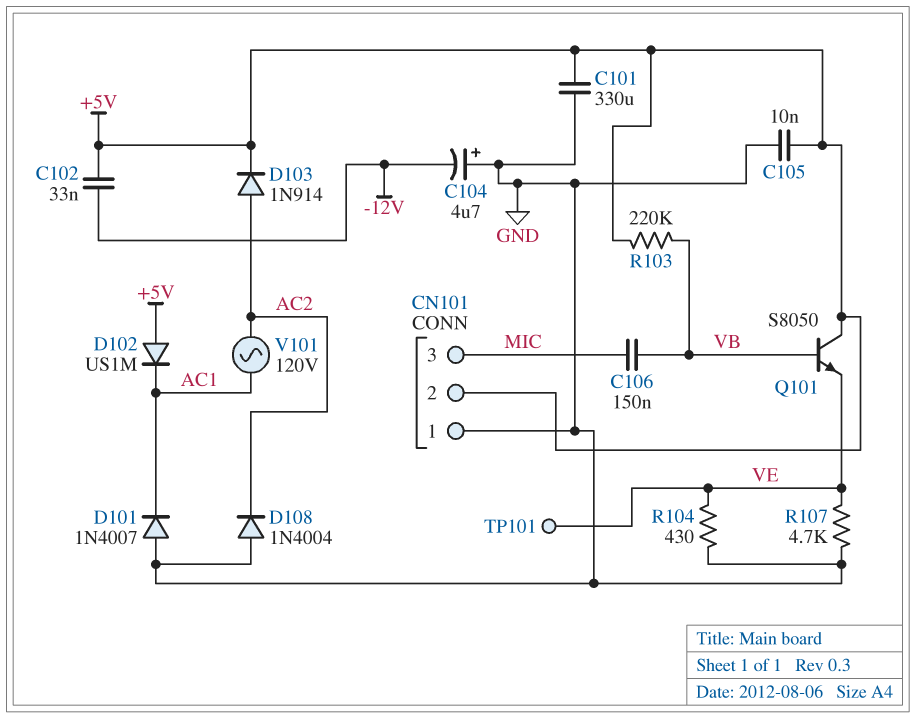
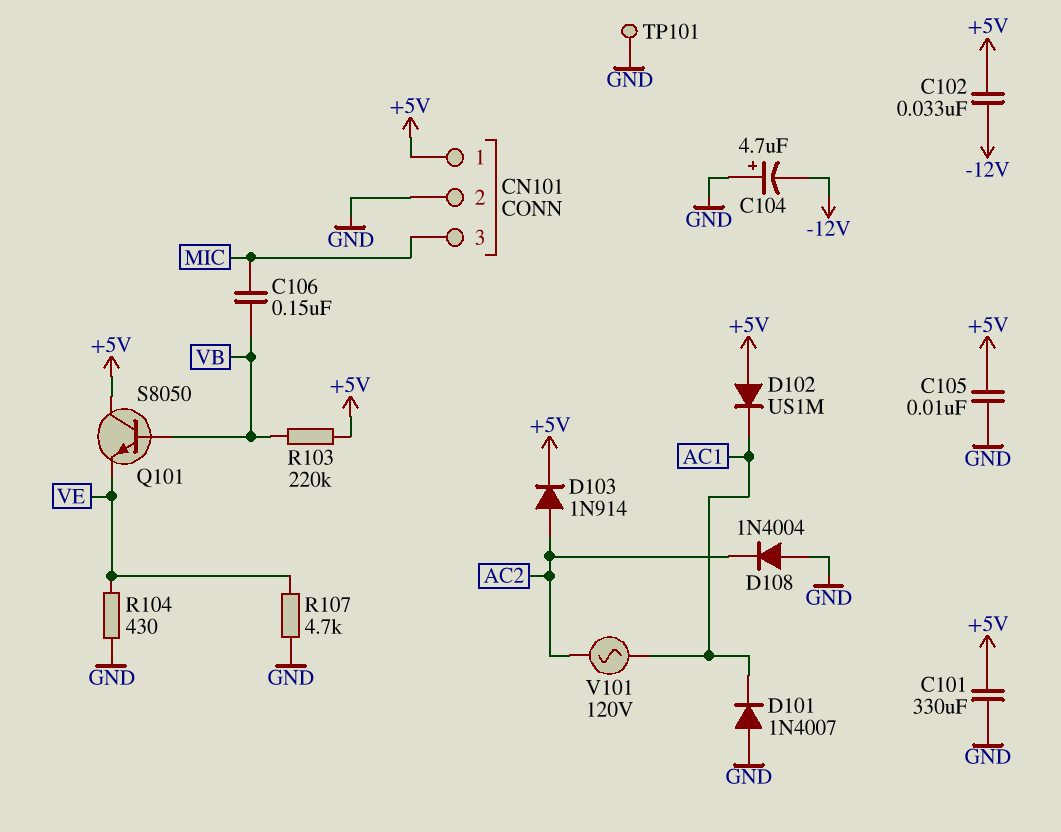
CN101 pin 1: GND -> +5V
CN101 pin 2: +5V -> GND
TP101: test point (VE) -> test point (GND)

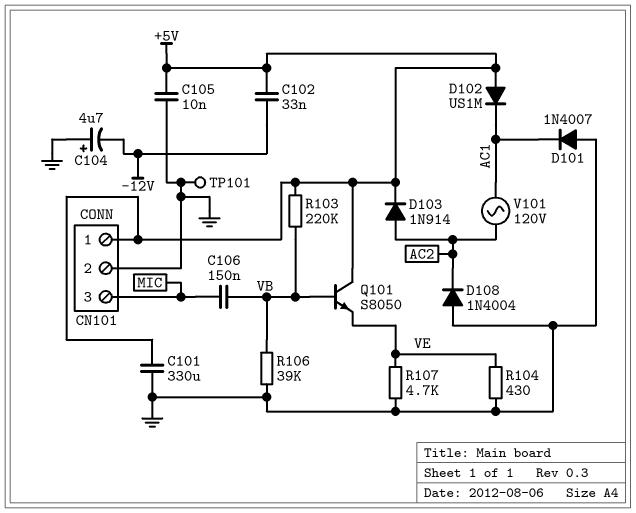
R106: none -> 39k (GND, VB)

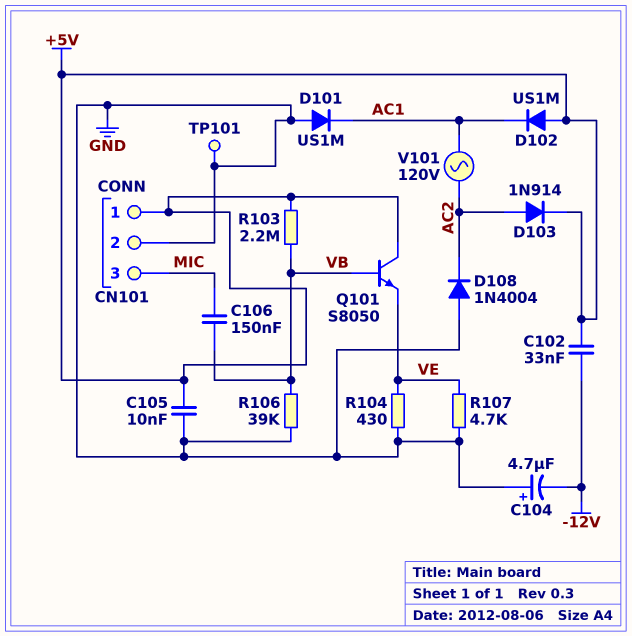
C101: 330uF (+5V, GND) -> none
D101: diode 1N4007 (A GND, K AC1) -> diode US1M (A GND, K AC1)
R103: 220k (+5V, VB) -> 2.2M (+5V, VB)

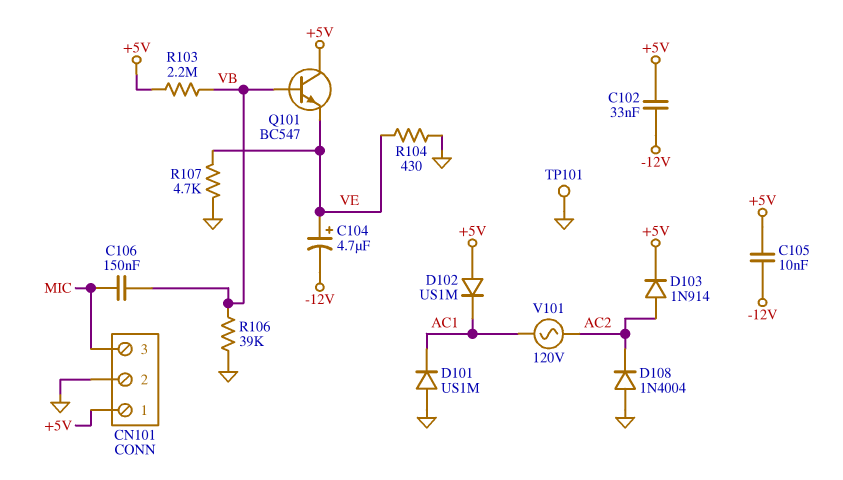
C104: 4.7uF (plus GND, minus -12V) -> 4.7uF (plus VE, minus -12V)
C105: 10nF (+5V, GND) -> 10nF (+5V, -12V)
Q101: NPN S8050 (B VB, C +5V, E VE) -> NPN BC547 (B VB, C +5V, E VE)

